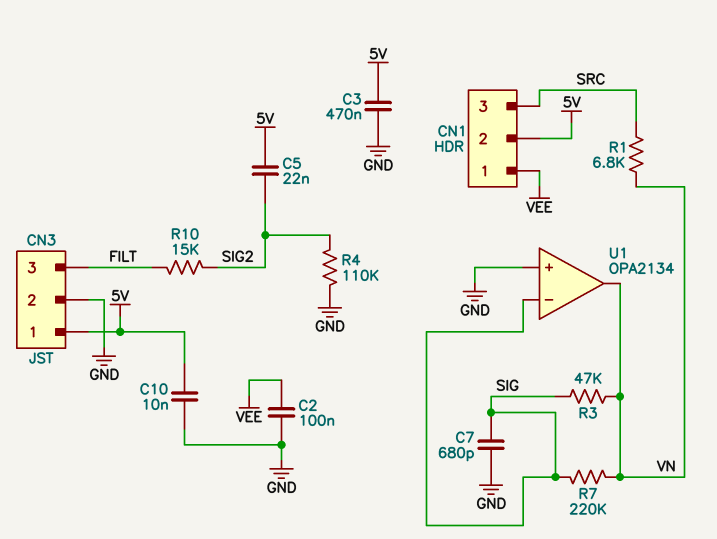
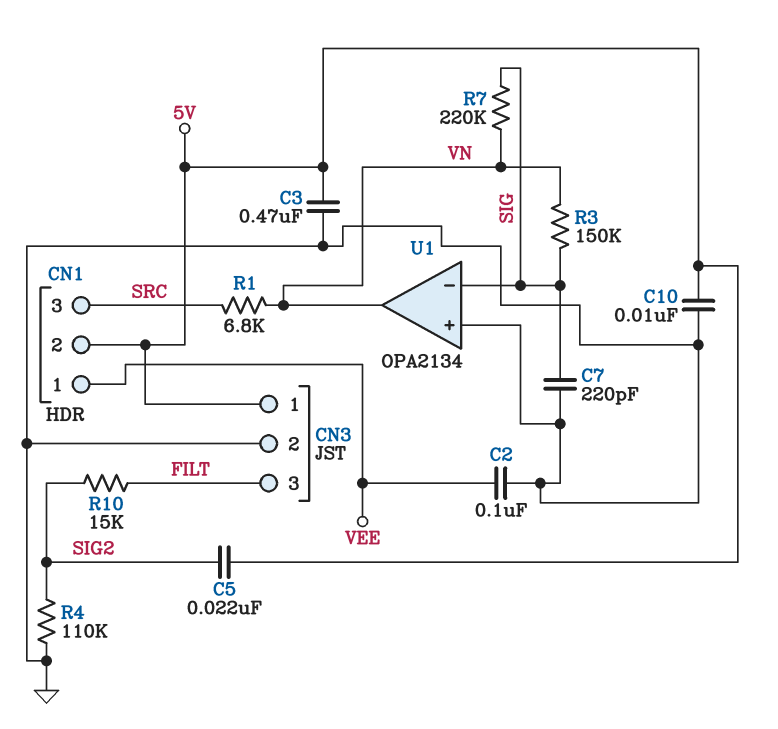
C7: 680pF (GND, SIG) -> 220pF (GND, SIG)
R3: 47k (SIG, VN) -> 150k (SIG, VN)

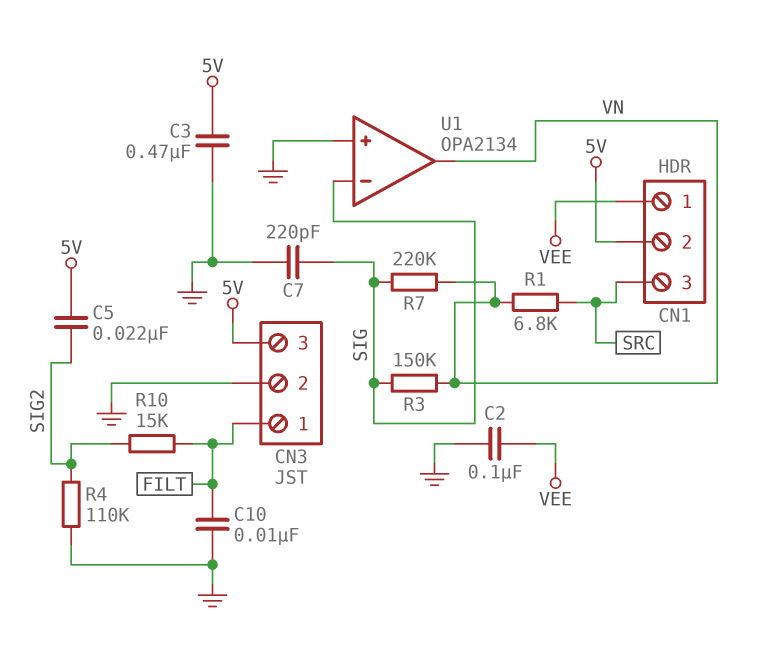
C10: 10nF (5V, GND) -> 10nF (FILT, GND)
CN3 pin 1: 5V -> FILT
CN3 pin 3: FILT -> 5V

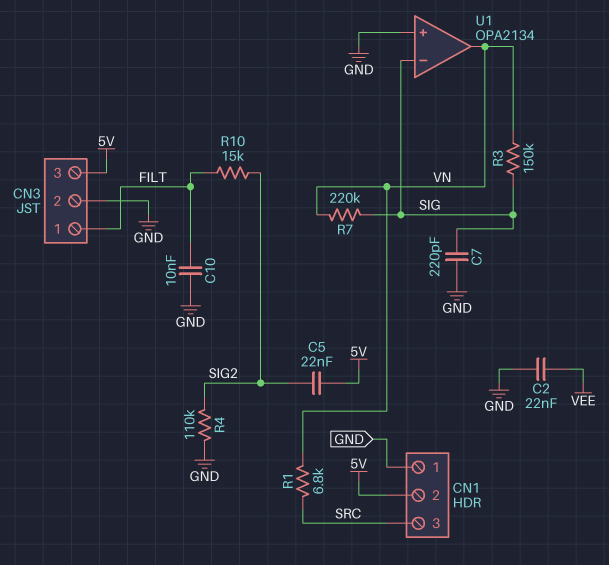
C2: 100nF (GND, VEE) -> 22nF (GND, VEE)
C3: 470nF (5V, GND) -> none
CN1 pin 1: VEE -> GND

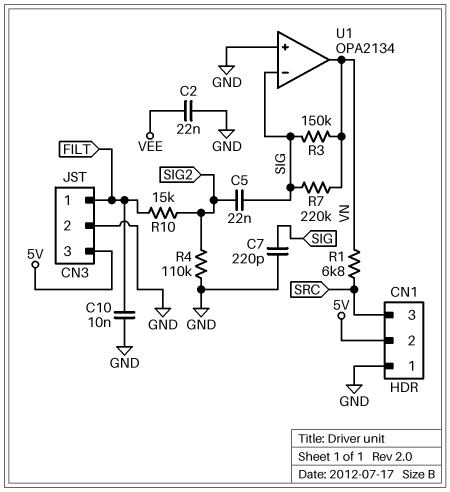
C5: 22nF (5V, SIG2) -> 22nF (SIG, SIG2)

